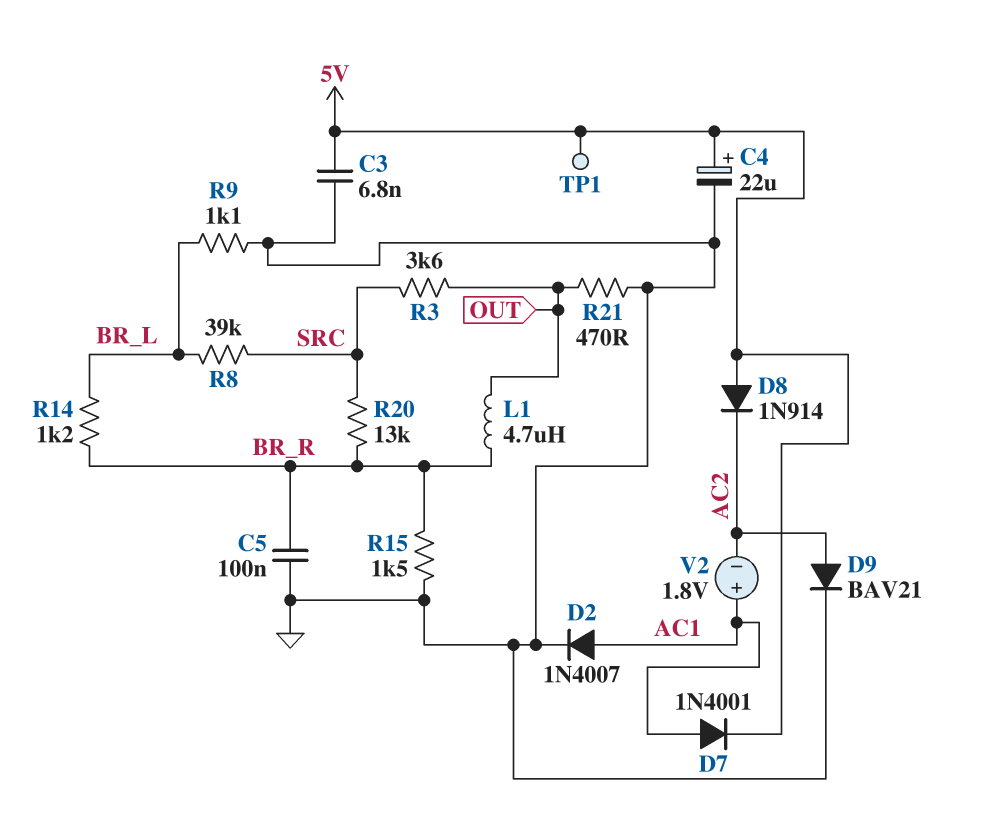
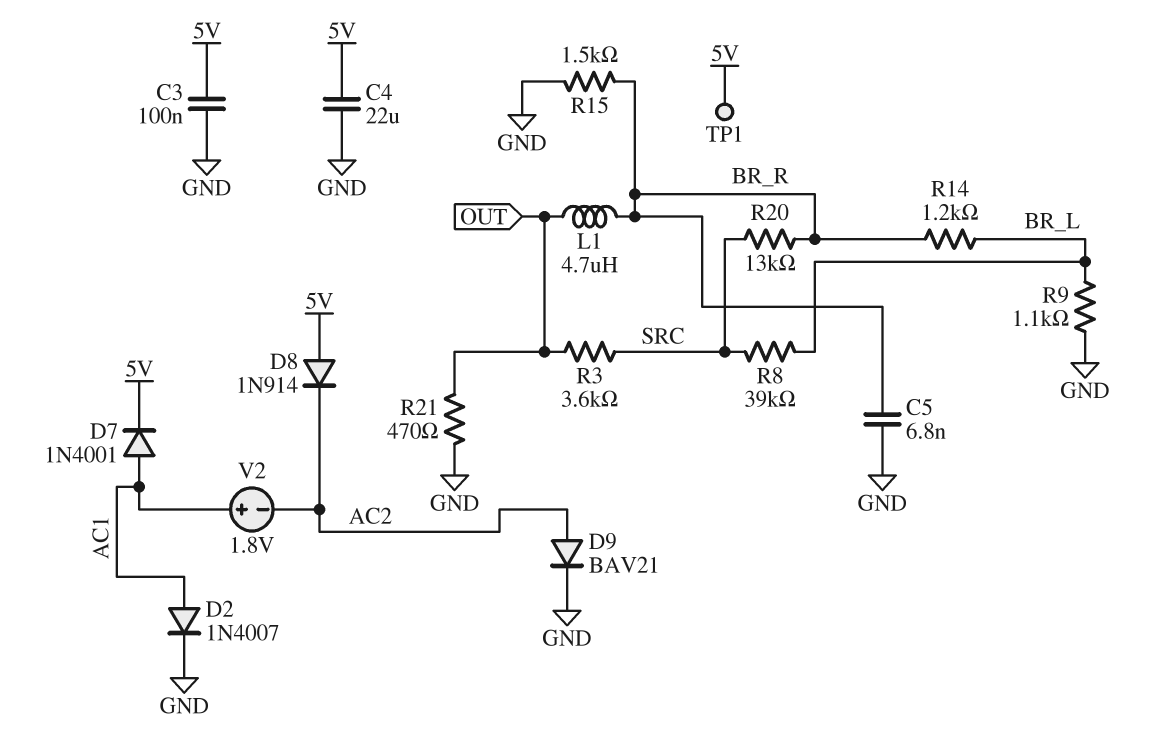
C3: 6.8nF (5V, GND) -> 100nF (5V, GND)
C4: 22uF (plus 5V, minus GND) -> 22uF (5V, GND)
C5: 100nF (BR_R, GND) -> 6.8nF (BR_R, GND)

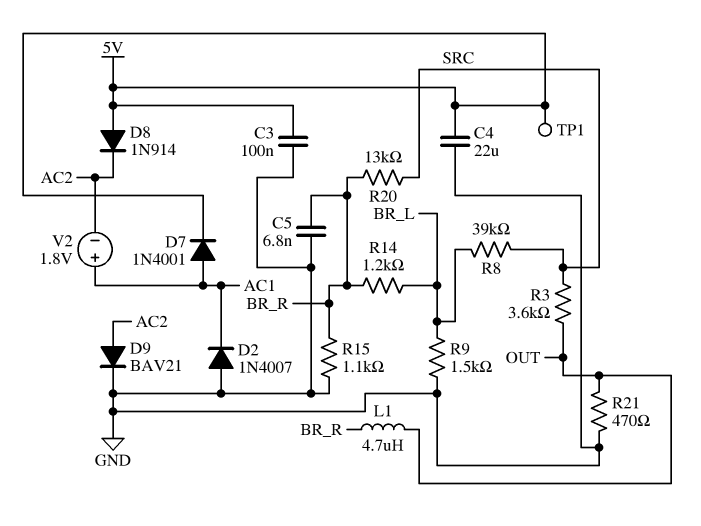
D2: diode 1N4007 (A AC1, K GND) -> diode 1N4007 (A GND, K AC1)
R9: 1.1k (BR_L, GND) -> 1.5k (BR_L, GND)
R15: 1.5k (BR_R, GND) -> 1.1k (BR_R, GND)

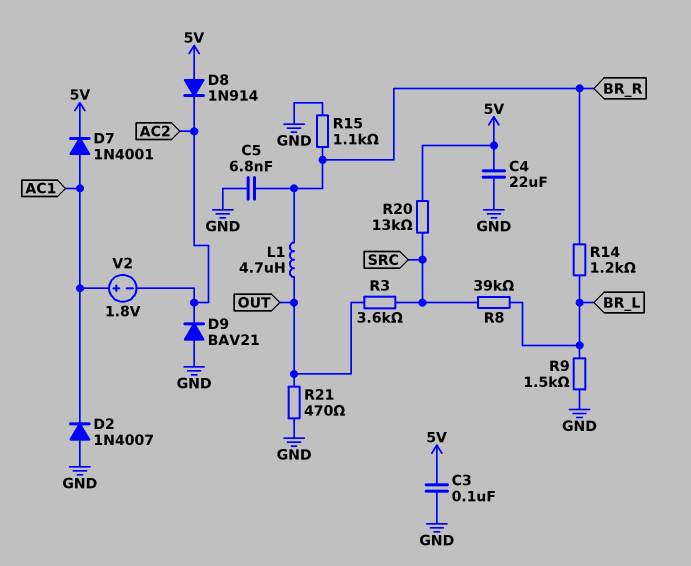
D9: diode BAV21 (A AC2, K GND) -> diode BAV21 (A GND, K AC2)
R20: 13k (BR_R, SRC) -> 13k (5V, SRC)
TP1: test point (5V) -> none

